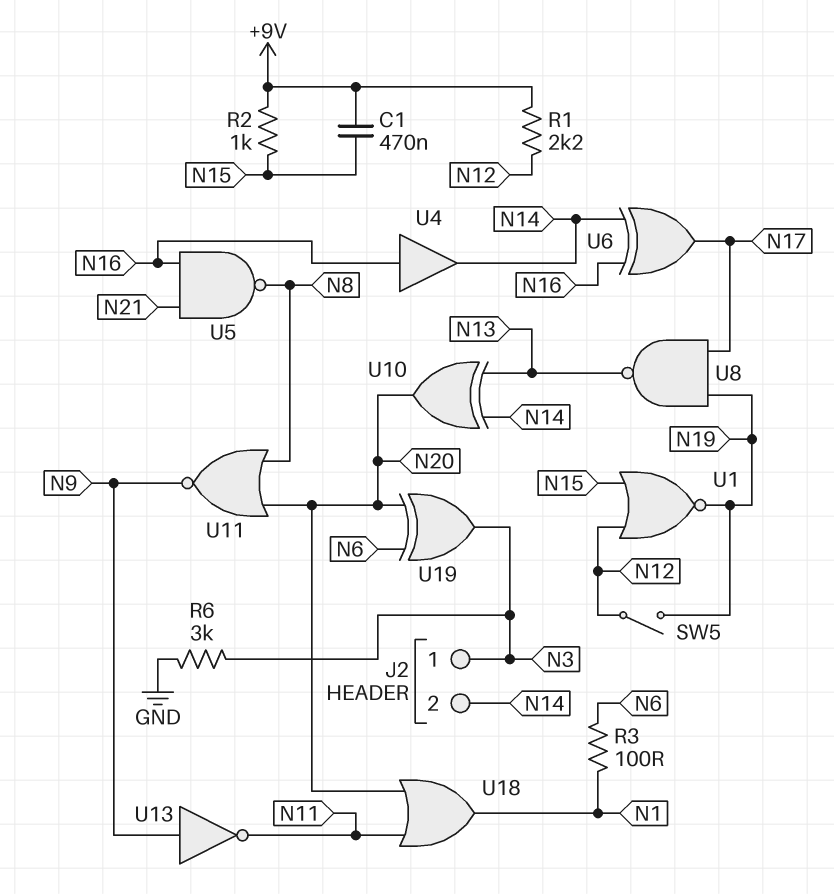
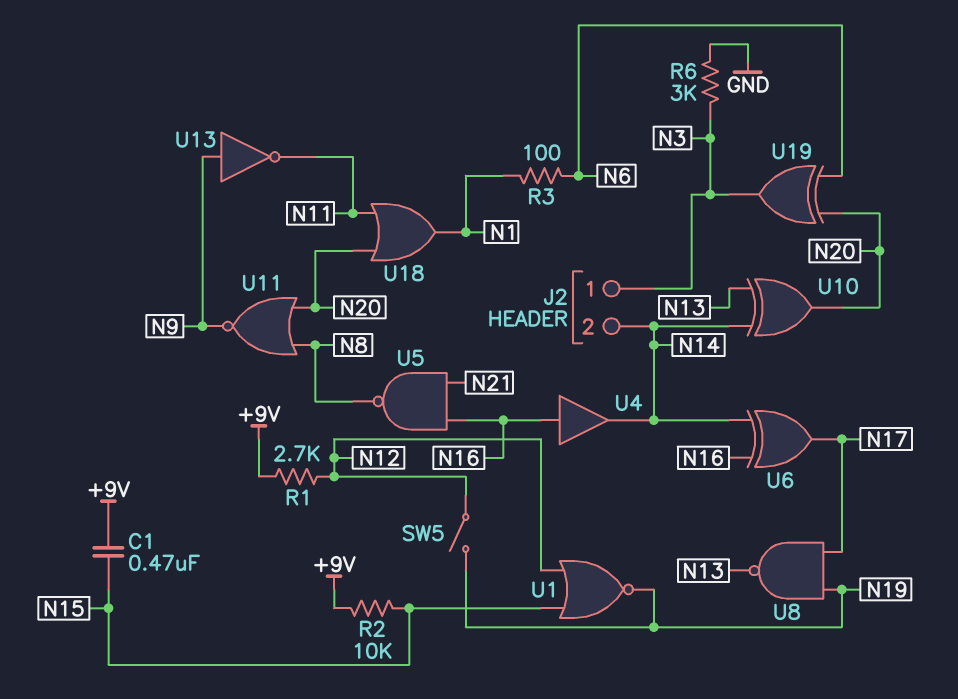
R1: 2.2k (+9V, N12) -> 2.7k (+9V, N12)
R2: 1k (+9V, N15) -> 10k (+9V, N15)

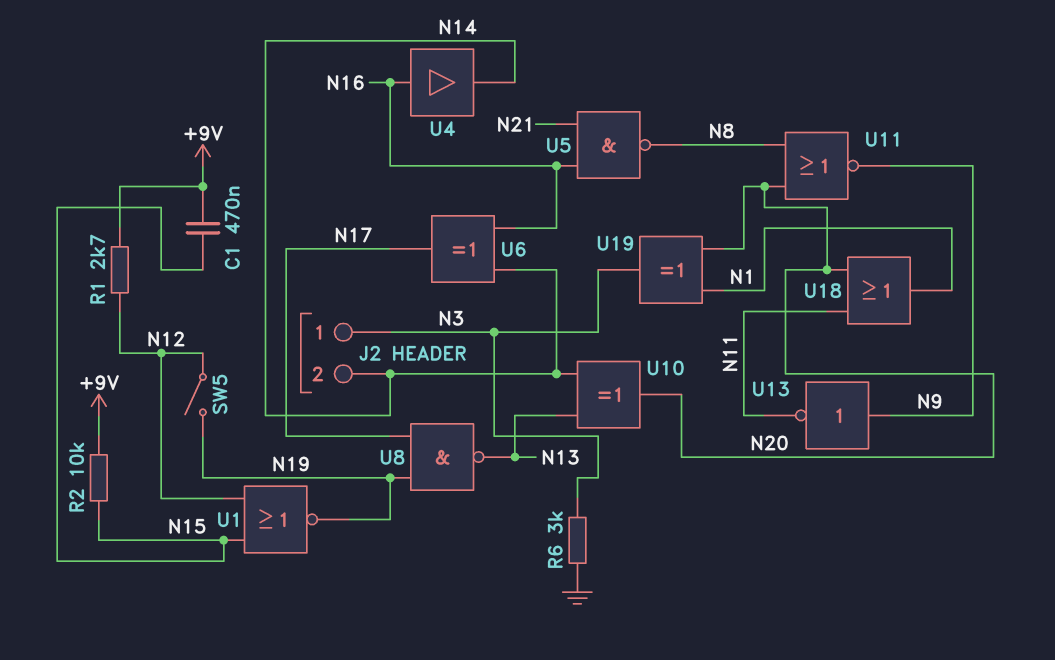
R3: 100 (N1, N6) -> none
U19: XOR (in N6, in N20, out N3) -> XOR (in N1, in N20, out N3)

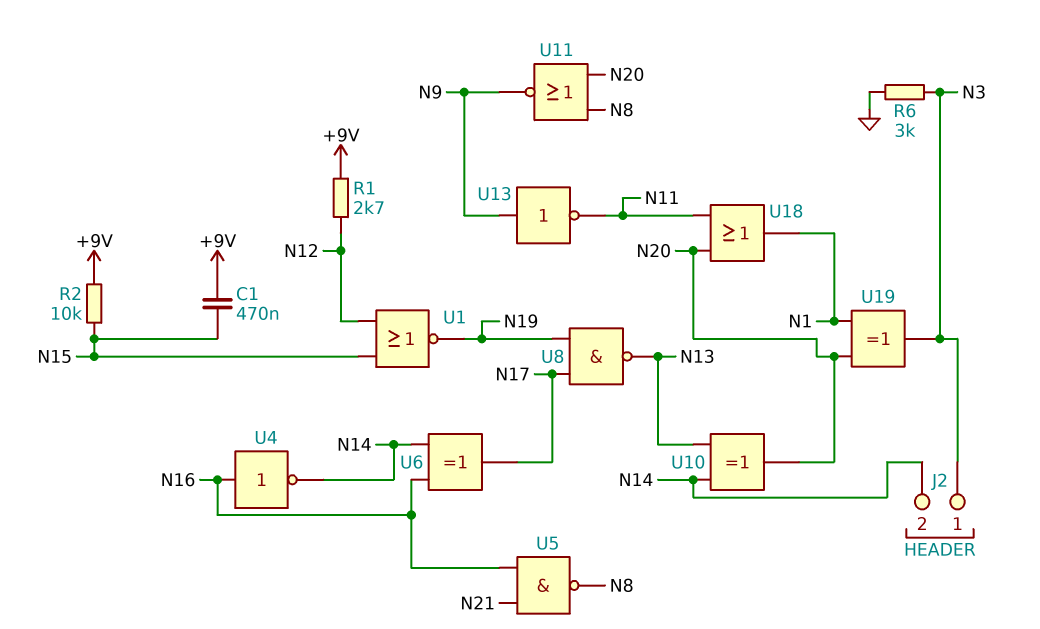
SW5: switch (N12, N19) -> none
U4: buffer (in N16, out N14) -> NOT (in N16, out N14)

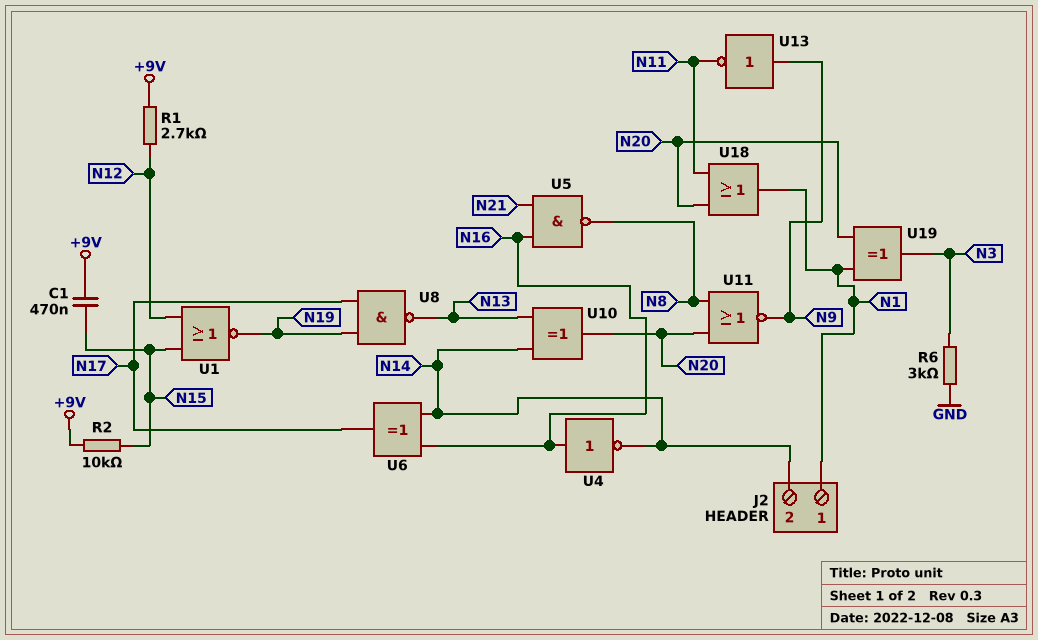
J2 pin 1: N3 -> N1

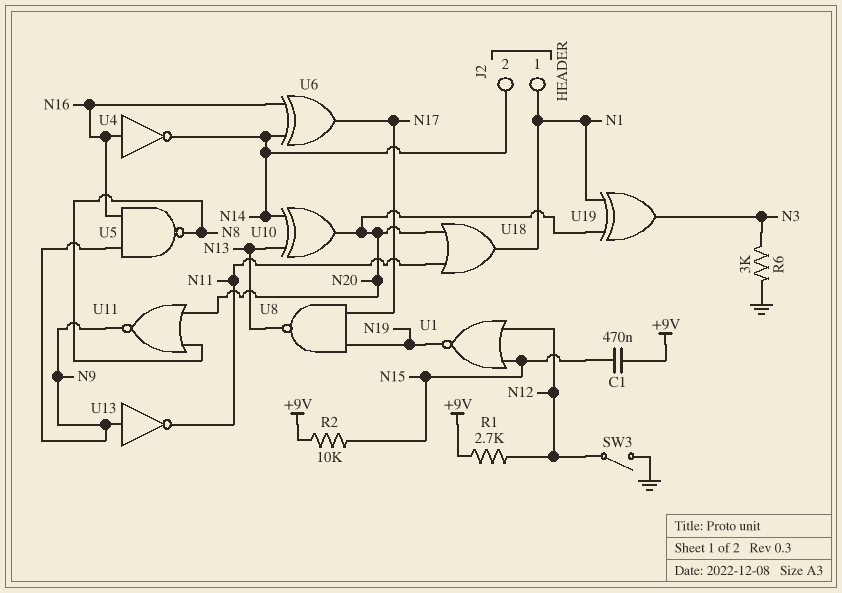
SW3: none -> switch (GND, N12)
U5: NAND (in N16, in N21, out N8) -> NAND (in N9, in N16, out N8)

